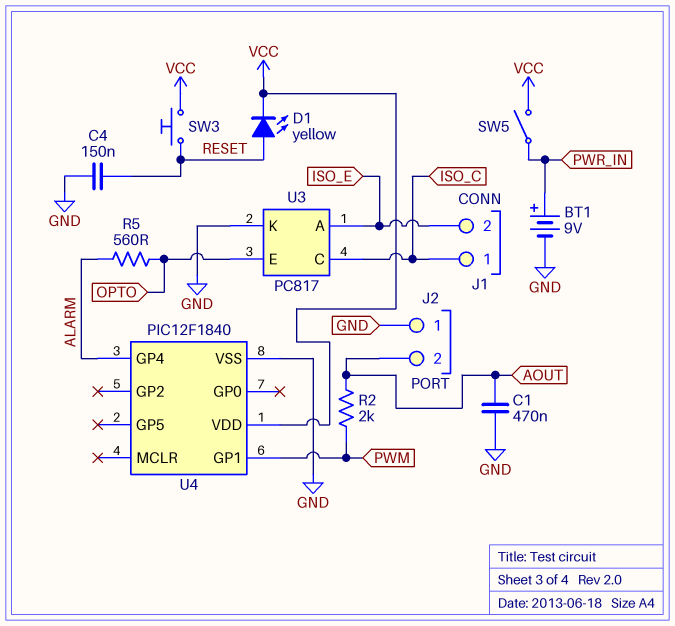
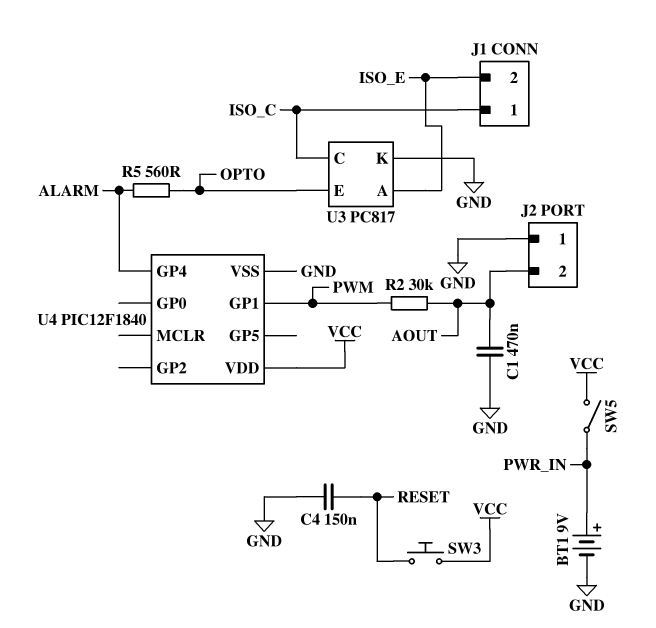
D1: LED yellow (A RESET, K VCC) -> none
R2: 2k (AOUT, PWM) -> 30k (AOUT, PWM)

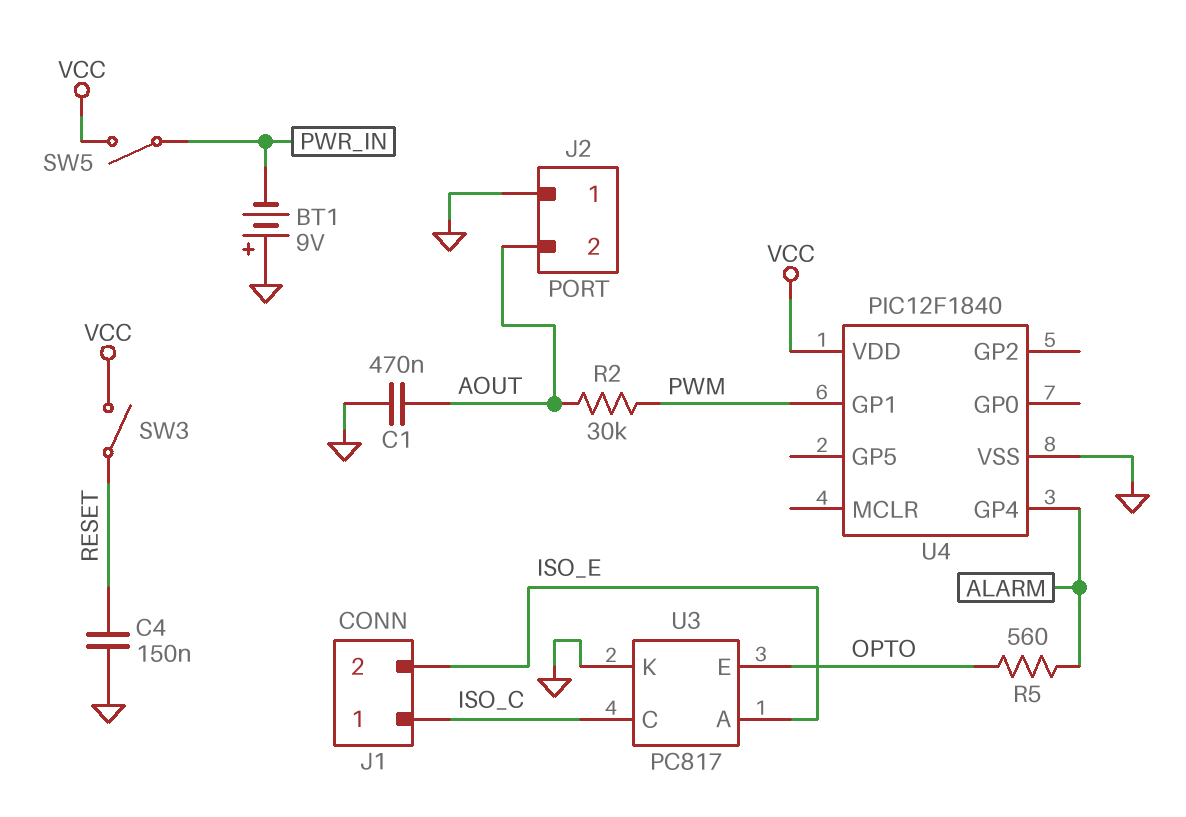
BT1: 9V (plus PWR_IN, minus GND) -> 9V (plus GND, minus PWR_IN)
SW3: button (RESET, VCC) -> switch (RESET, VCC)

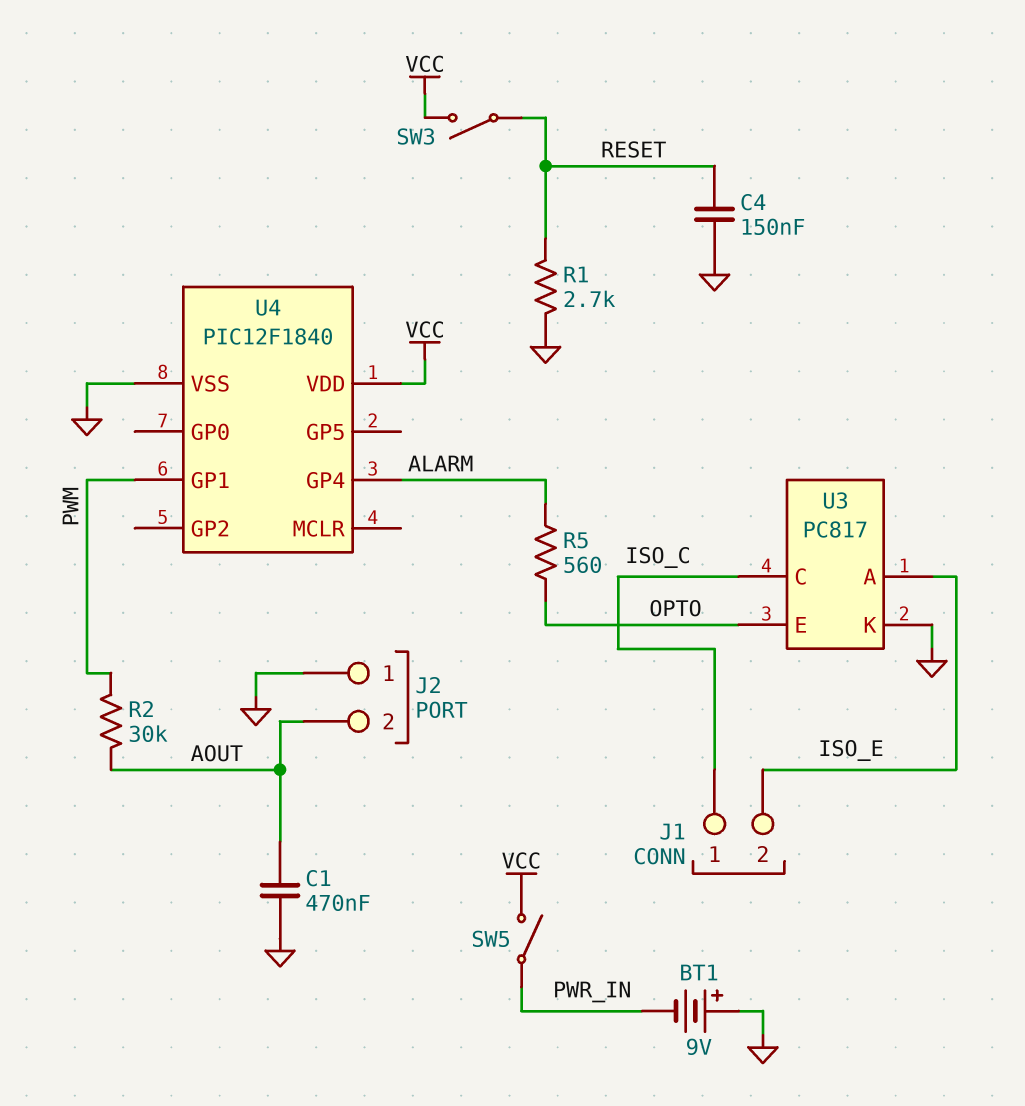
R1: none -> 2.7k (GND, RESET)

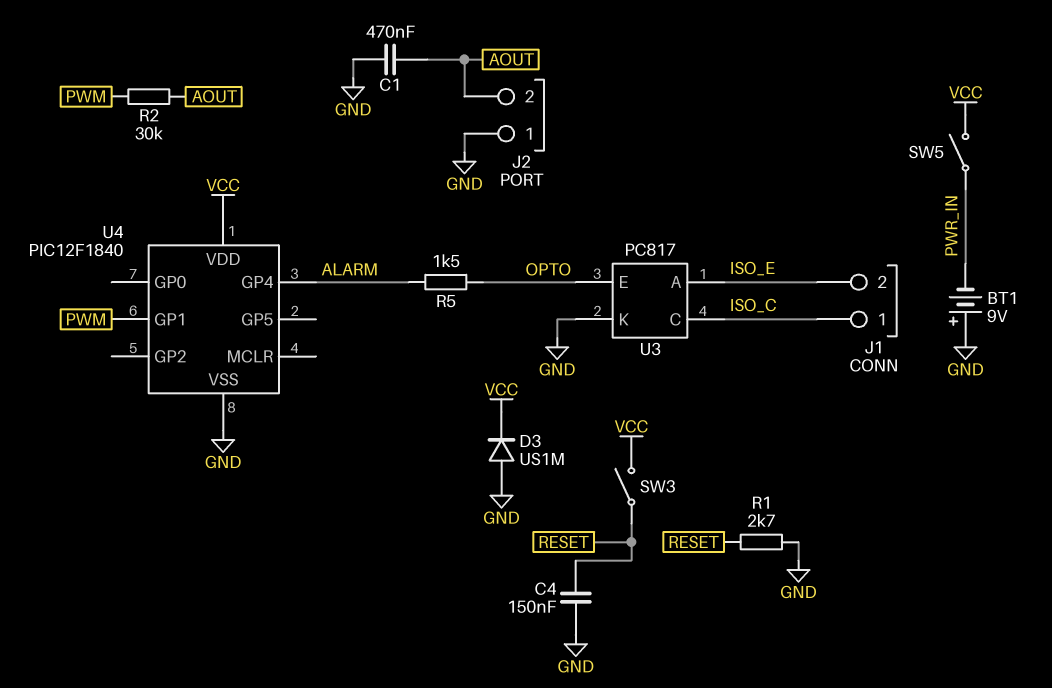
D3: none -> diode US1M (A GND, K VCC)
R5: 560 (ALARM, OPTO) -> 1.5k (ALARM, OPTO)

